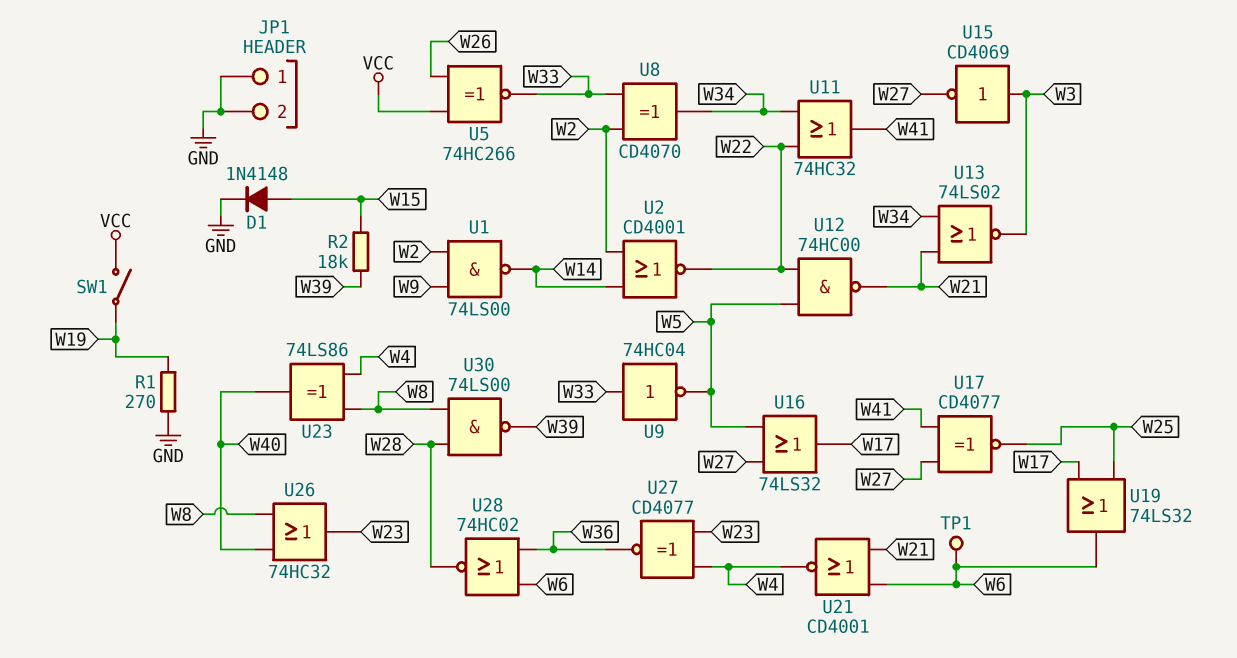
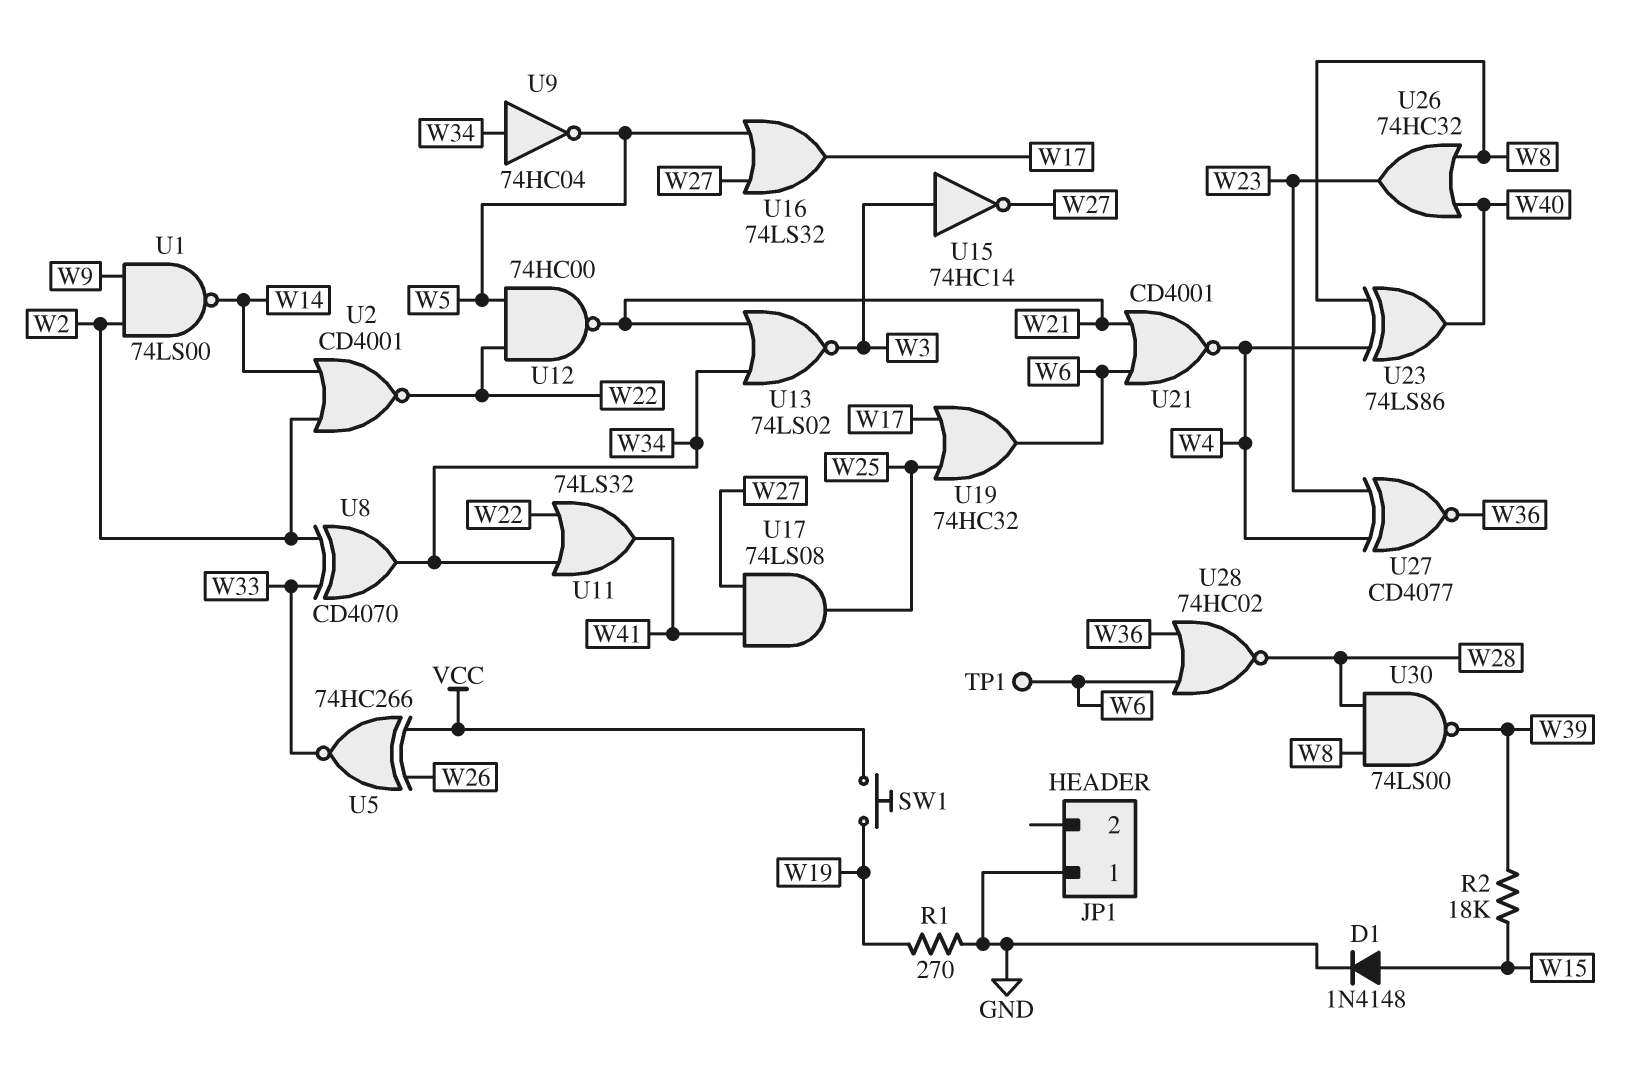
JP1 pin 2: GND -> none
SW1: switch (VCC, W19) -> button (VCC, W19)
U9: NOT 74HC04 (in W33, out W5) -> NOT 74HC04 (in W34, out W5)
U11: OR 74HC32 (in W22, in W34, out W41) -> OR 74LS32 (in W22, in W34, out W41)
U15: NOT CD4069 (in W3, out W27) -> NOT 74HC14 (in W3, out W27)
U17: XNOR CD4077 (in W27, in W41, out W25) -> AND 74LS08 (in W27, in W41, out W25)
U19: OR 74LS32 (in W17, in W25, out W6) -> OR 74HC32 (in W17, in W25, out W6)

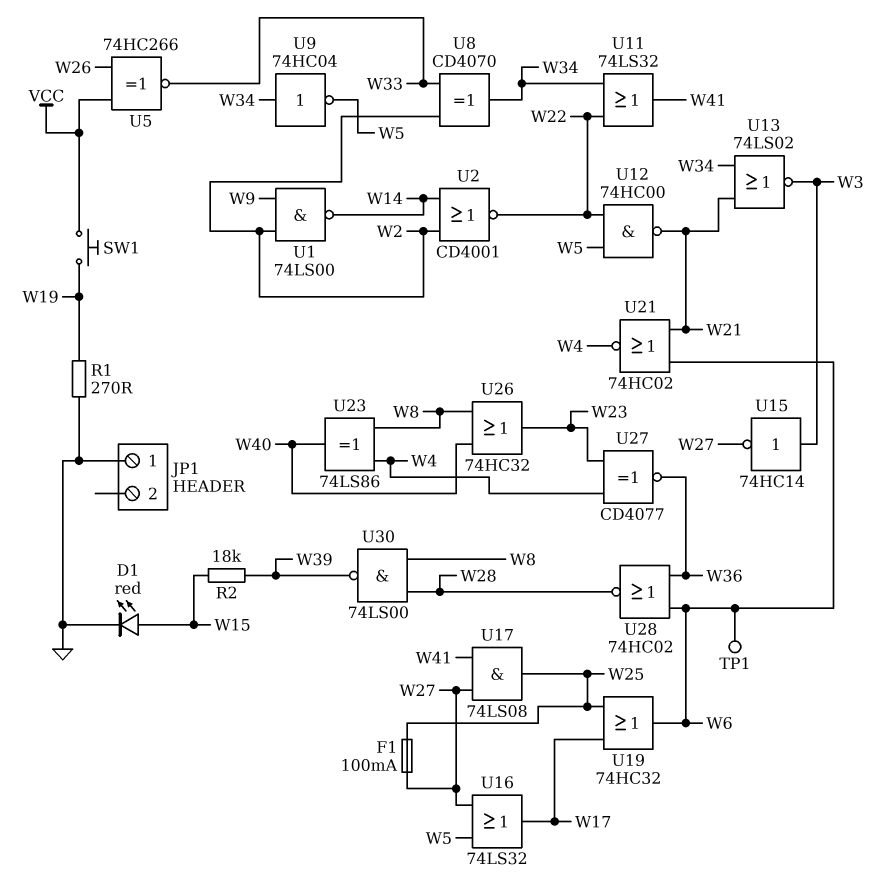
D1: diode 1N4148 (A W15, K GND) -> LED red (A W15, K GND)
F1: none -> 100mA (W25, W27)
U21: NOR CD4001 (in W6, in W21, out W4) -> NOR 74HC02 (in W6, in W21, out W4)

